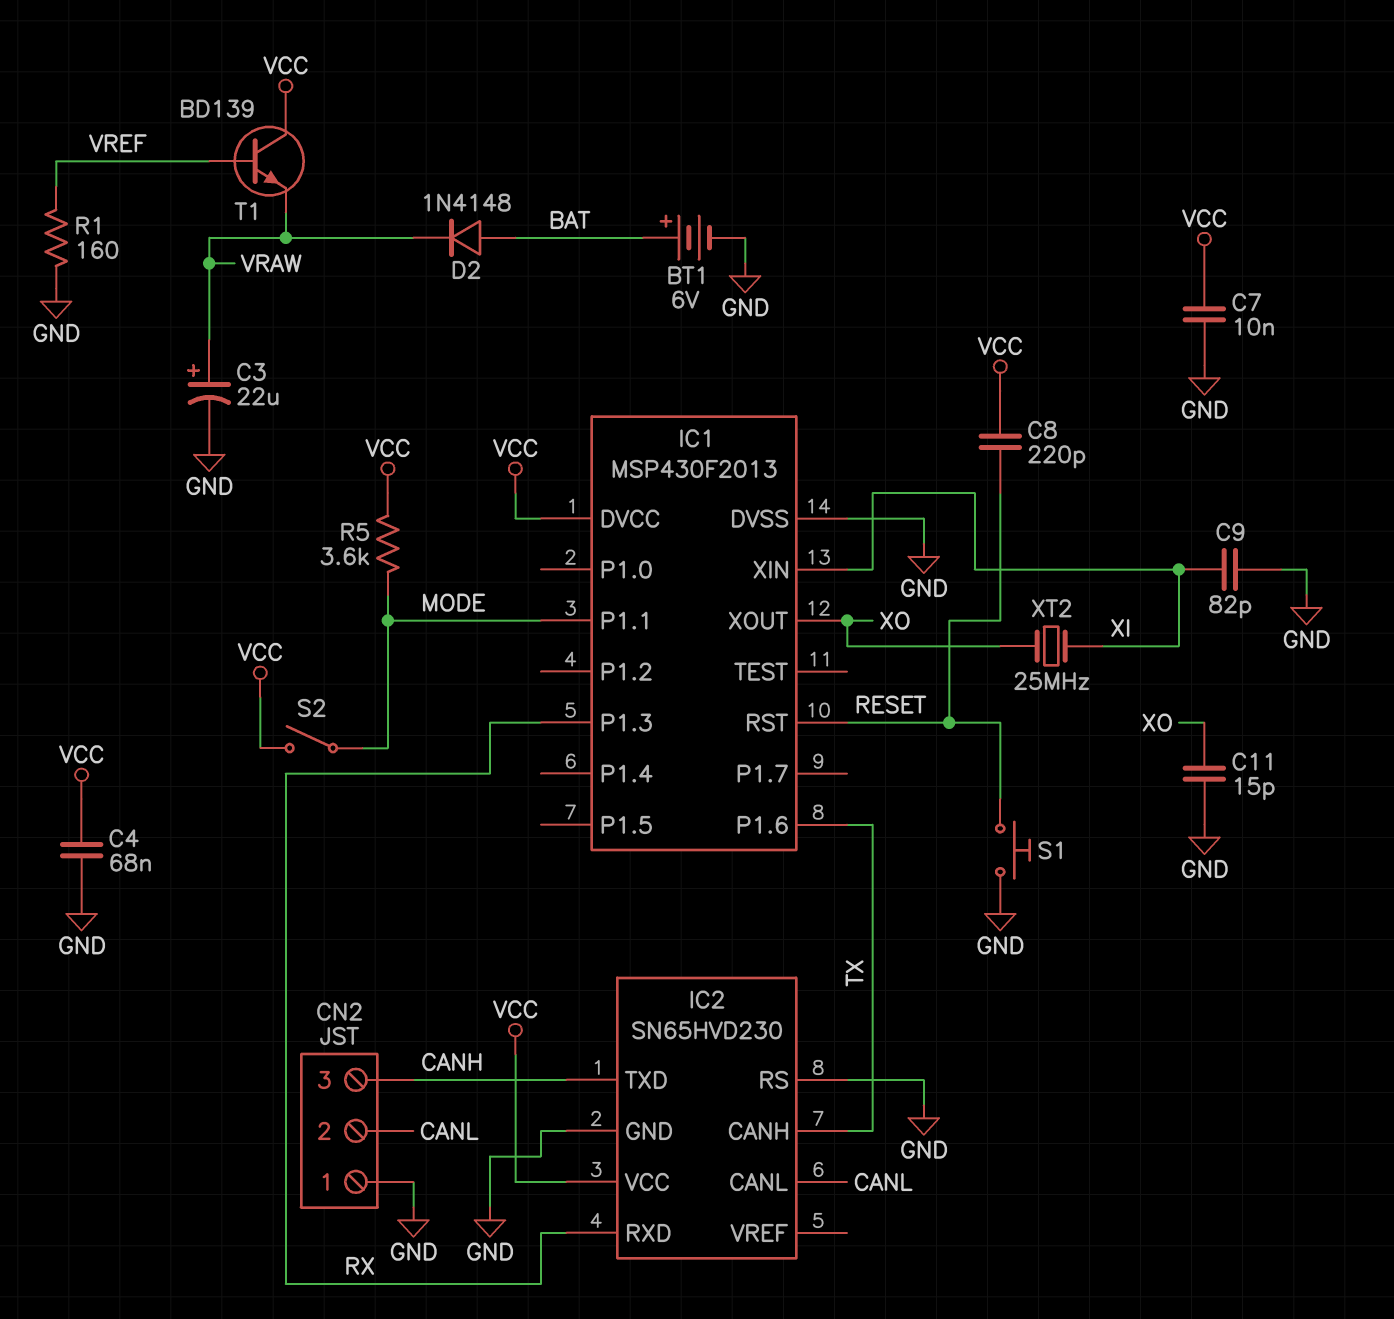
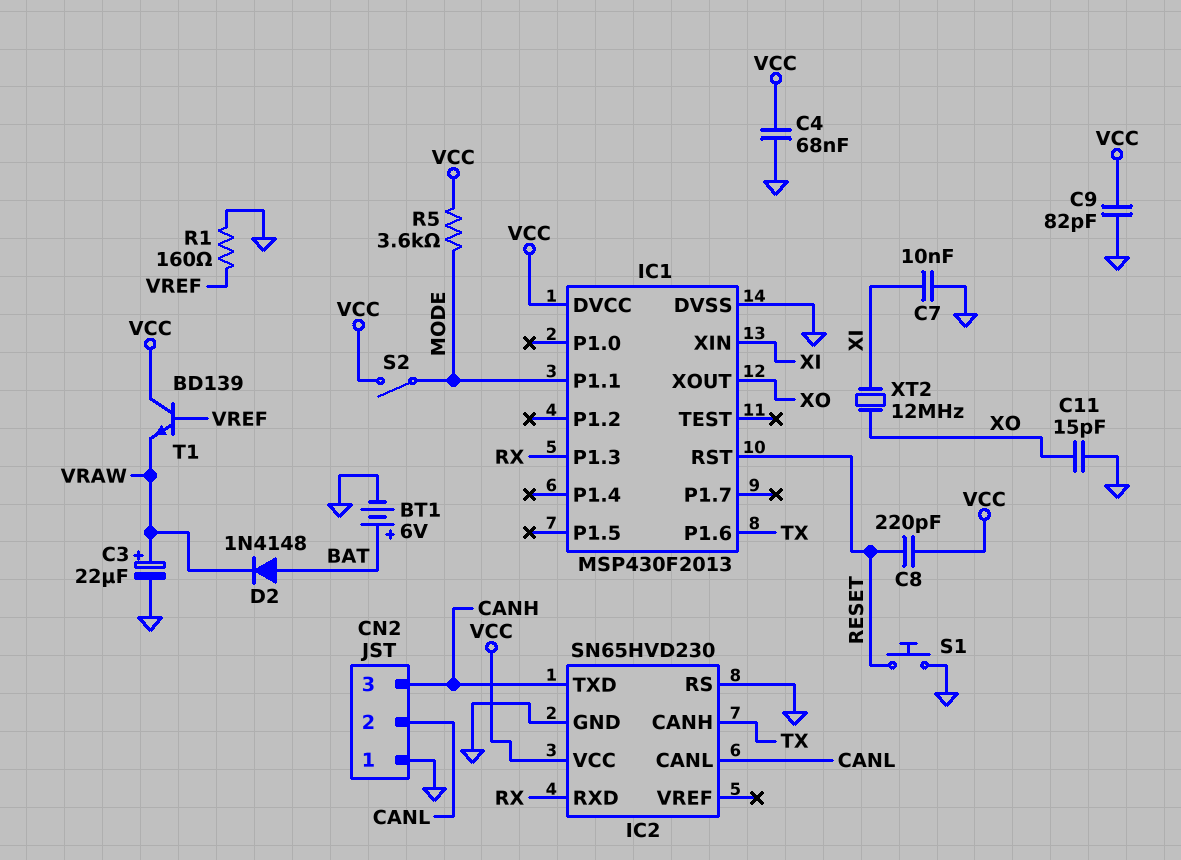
C7: 10nF (GND, VCC) -> 10nF (GND, XI)
C9: 82pF (GND, XI) -> 82pF (GND, VCC)
XT2: 25MHz (XI, XO) -> 12MHz (XI, XO)

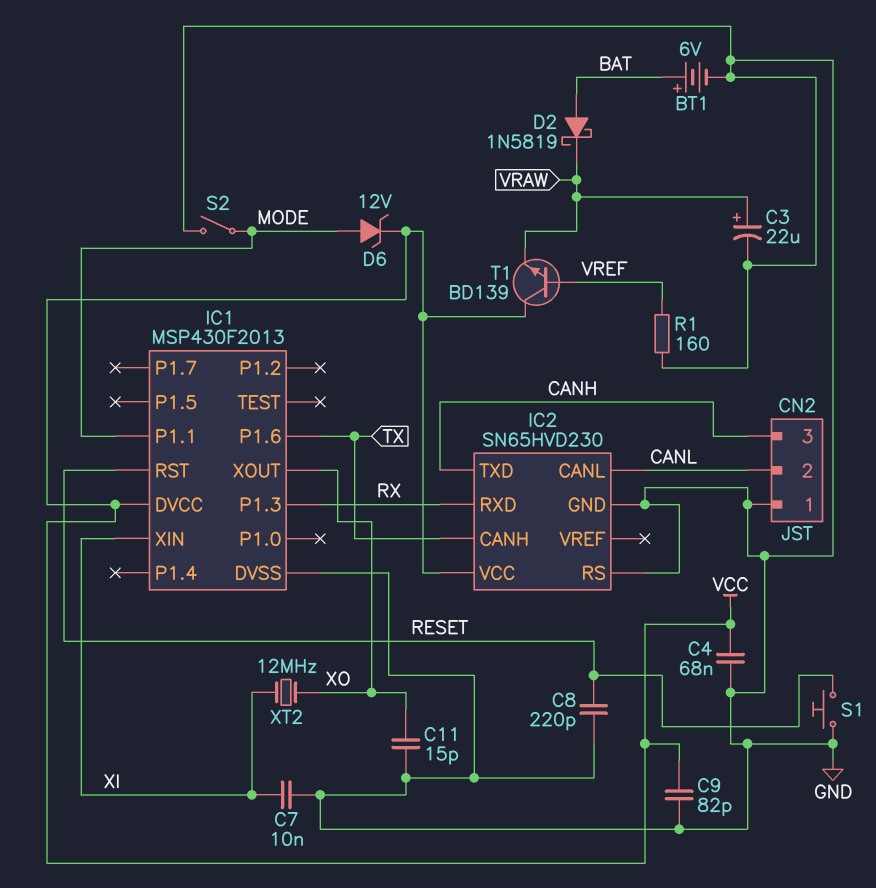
C8: 220pF (RESET, VCC) -> 220pF (GND, RESET)
D2: diode 1N4148 (A BAT, K VRAW) -> schottky 1N5819 (A BAT, K VRAW)
D6: none -> zener 12V (A MODE, K VCC)
R5: 3.6k (MODE, VCC) -> none
S2: switch (MODE, VCC) -> switch (GND, MODE)

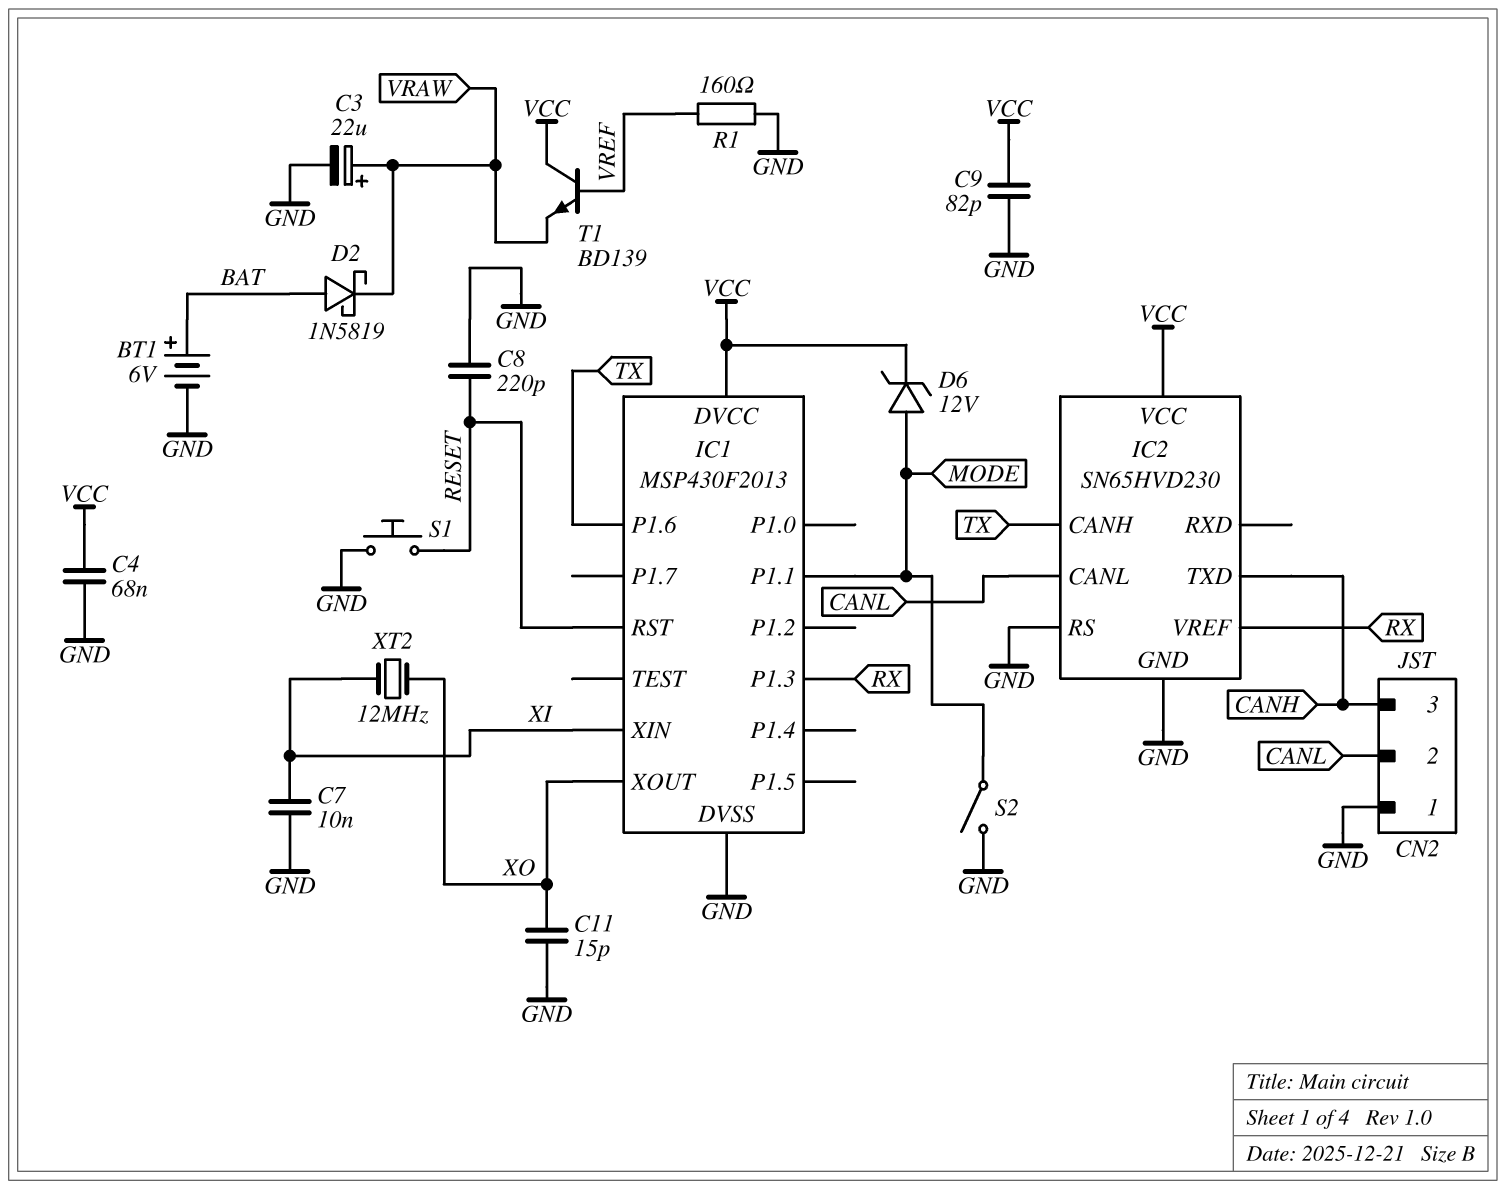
IC2 pin RXD: RX -> none
IC2 pin VREF: none -> RX

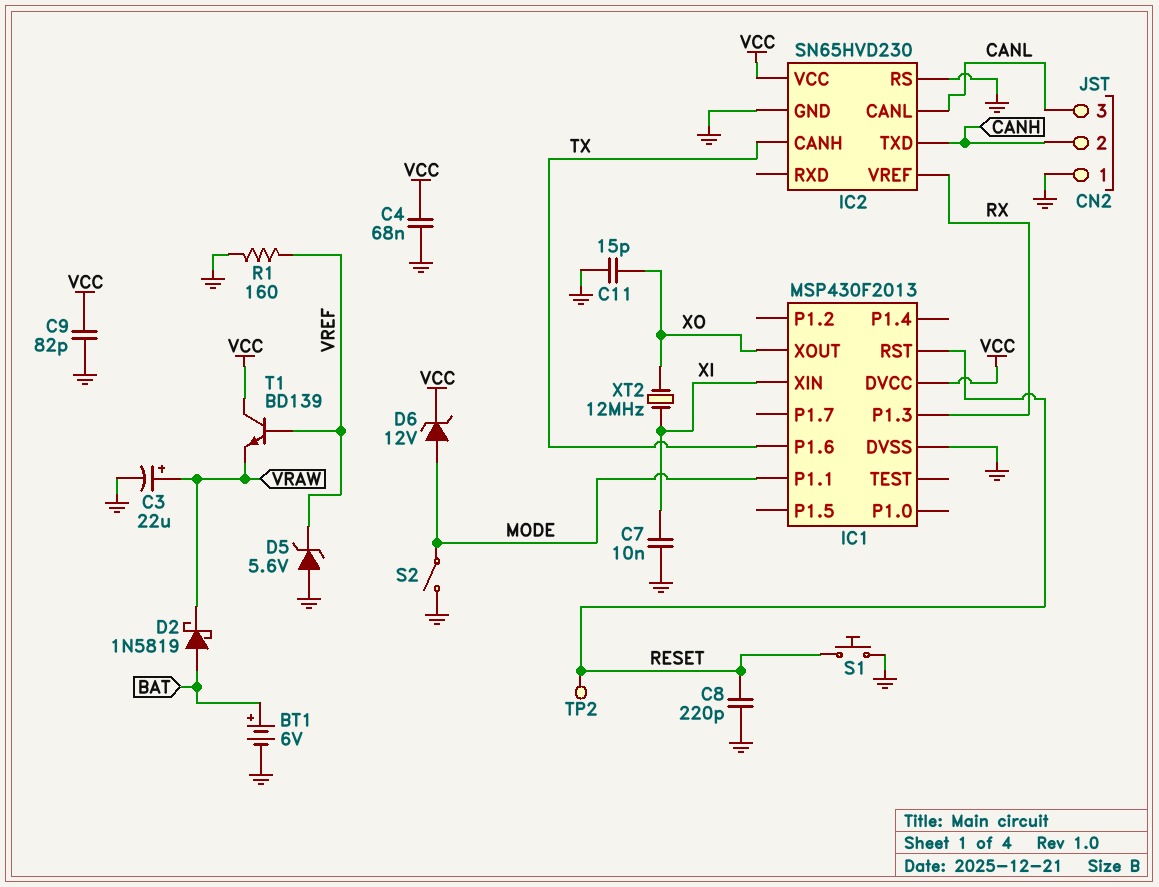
CN2 pin 2: CANL -> CANH
CN2 pin 3: CANH -> CANL
D5: none -> zener 5.6V (A GND, K VREF)
TP2: none -> test point (RESET)

